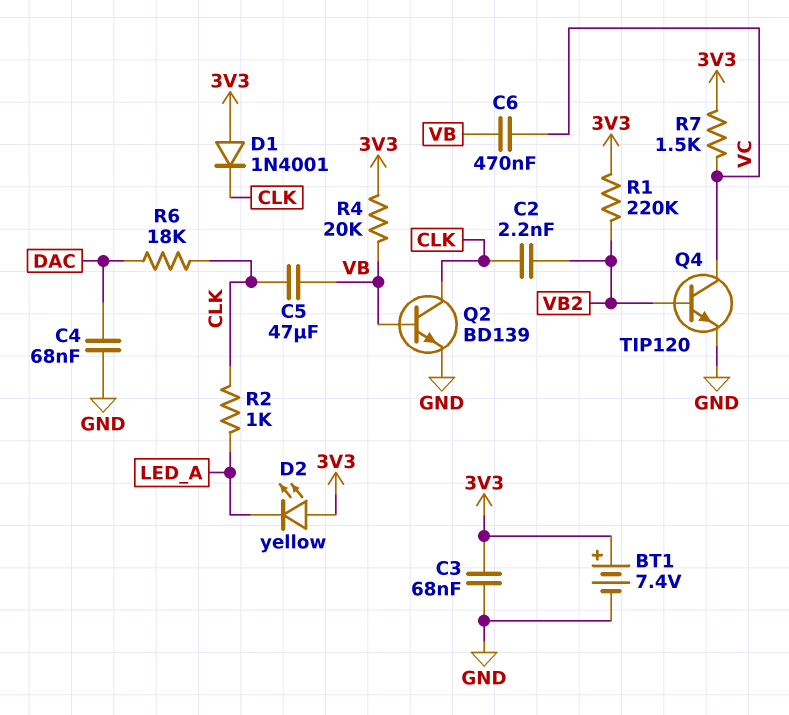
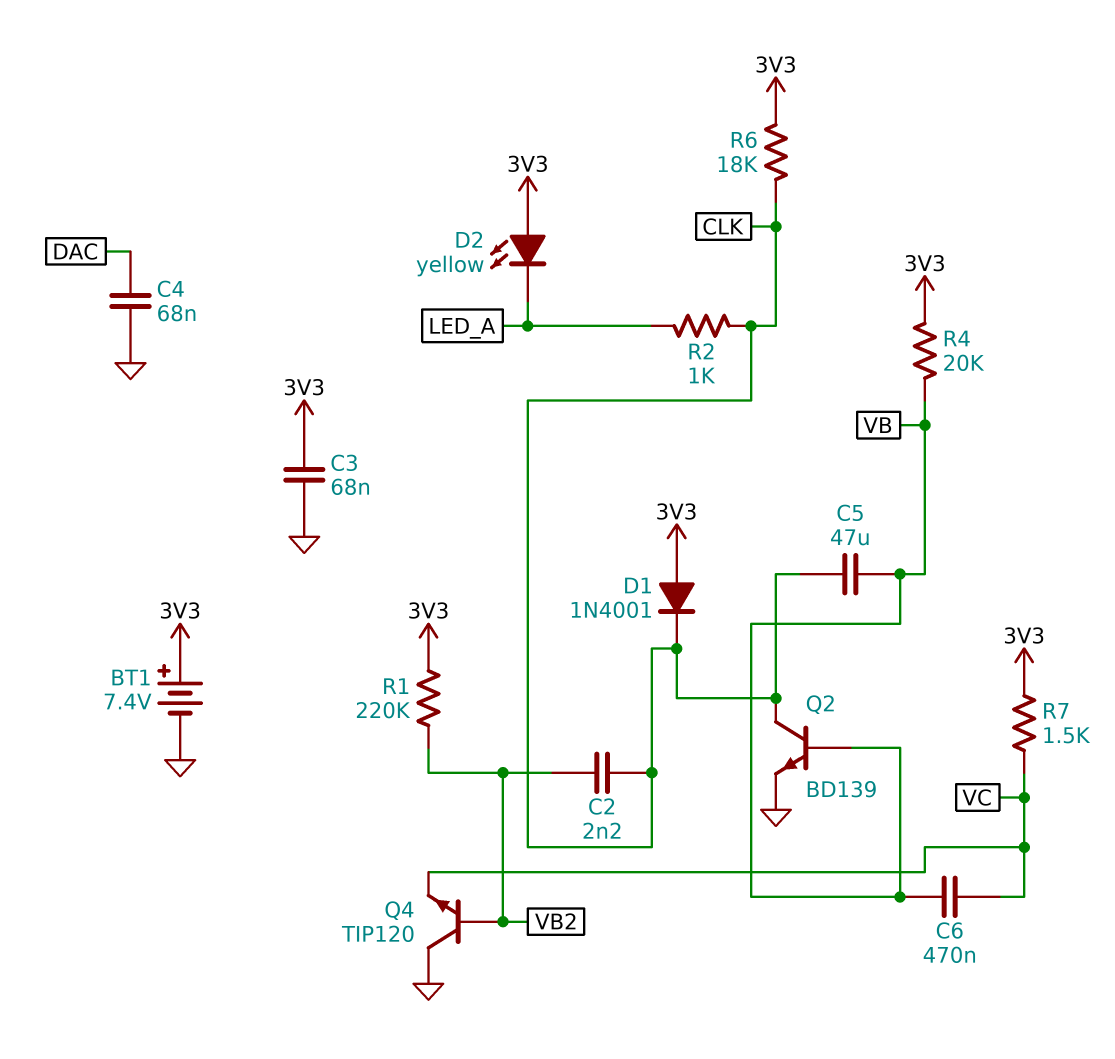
Q4: NPN TIP120 (B VB2, C VC, E GND) -> NPN TIP120 (B VB2, C GND, E VC)
R6: 18k (CLK, DAC) -> 18k (3V3, CLK)

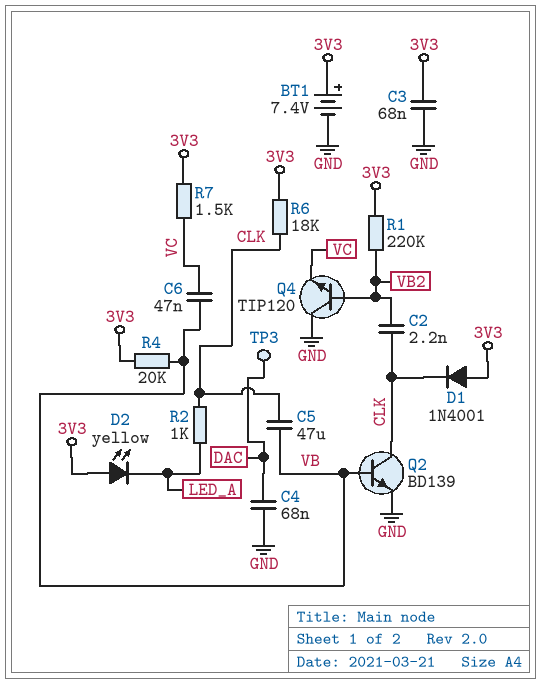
C6: 470nF (VB, VC) -> 47nF (VB, VC)
TP3: none -> test point (DAC)

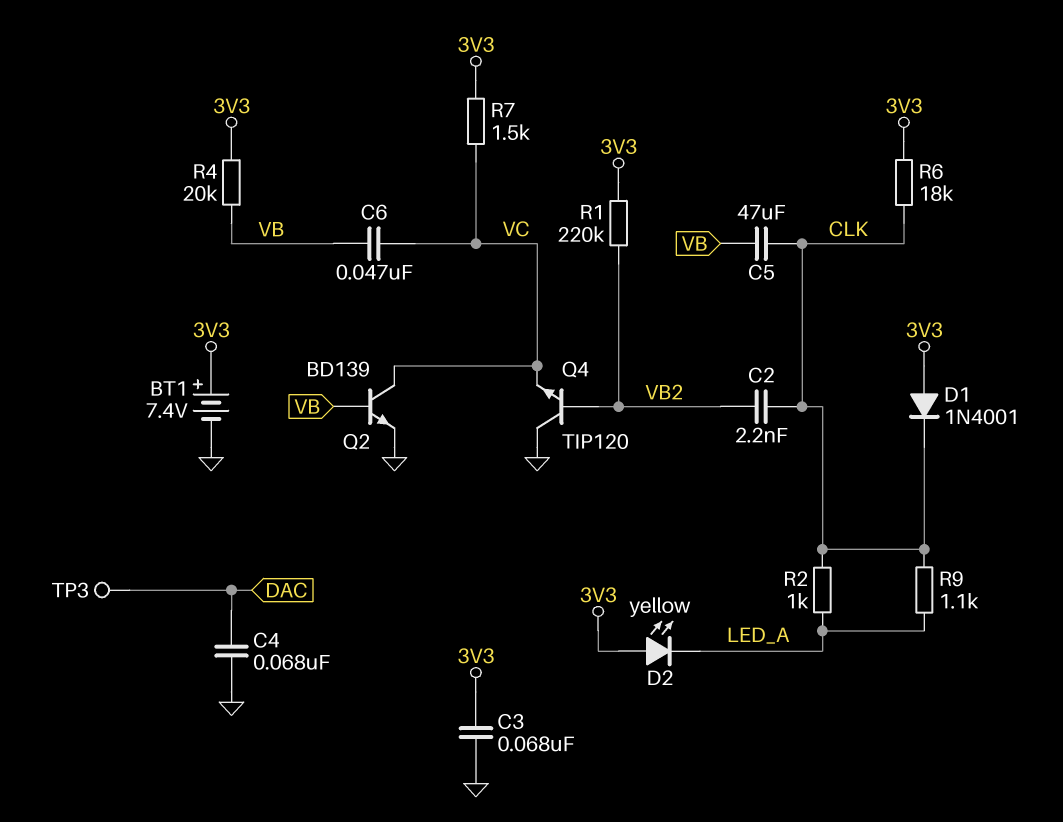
Q2: NPN BD139 (B VB, C CLK, E GND) -> NPN BD139 (B VB, C VC, E GND)
R9: none -> 1.1k (CLK, LED_A)

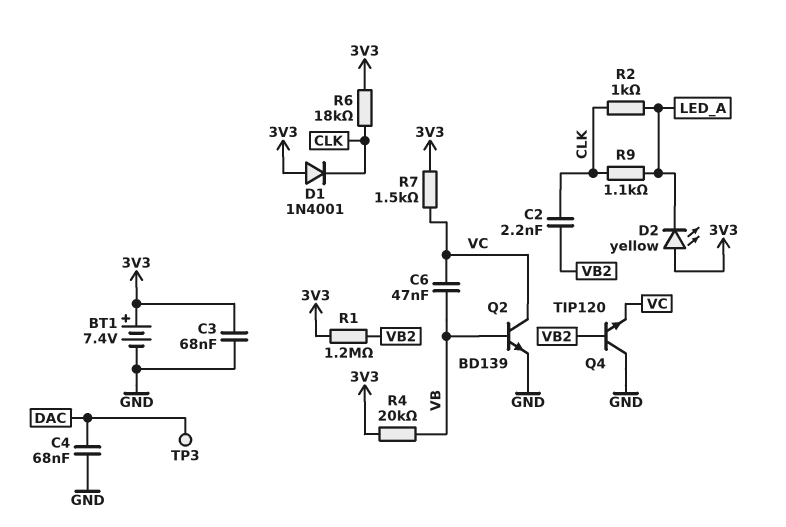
C5: 47uF (CLK, VB) -> none
R1: 220k (3V3, VB2) -> 1.2M (3V3, VB2)

